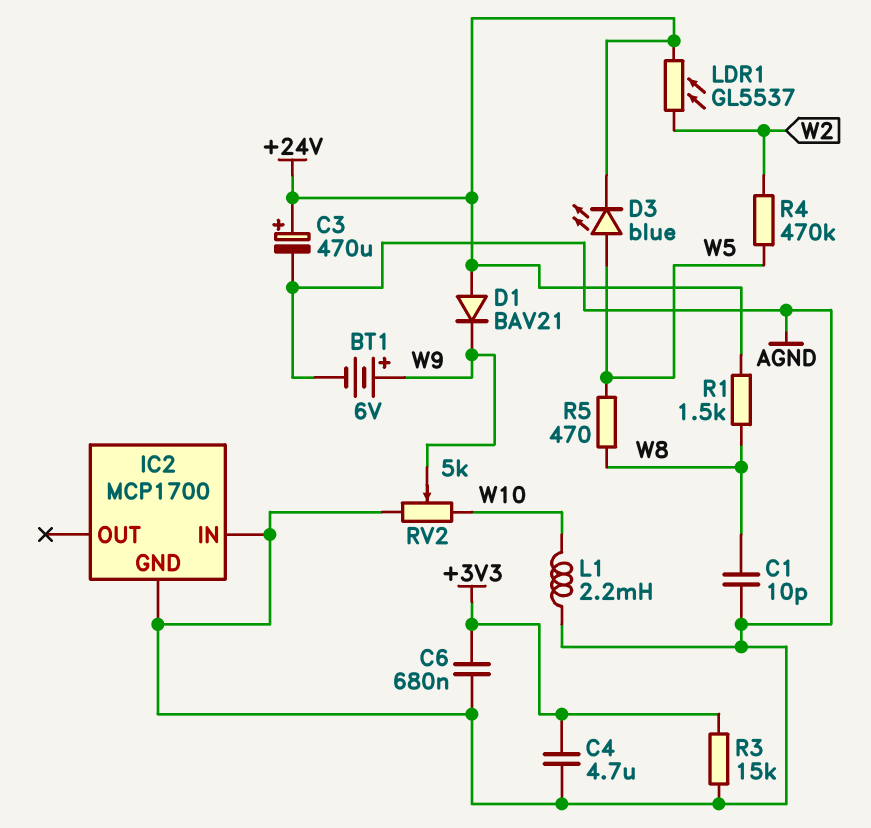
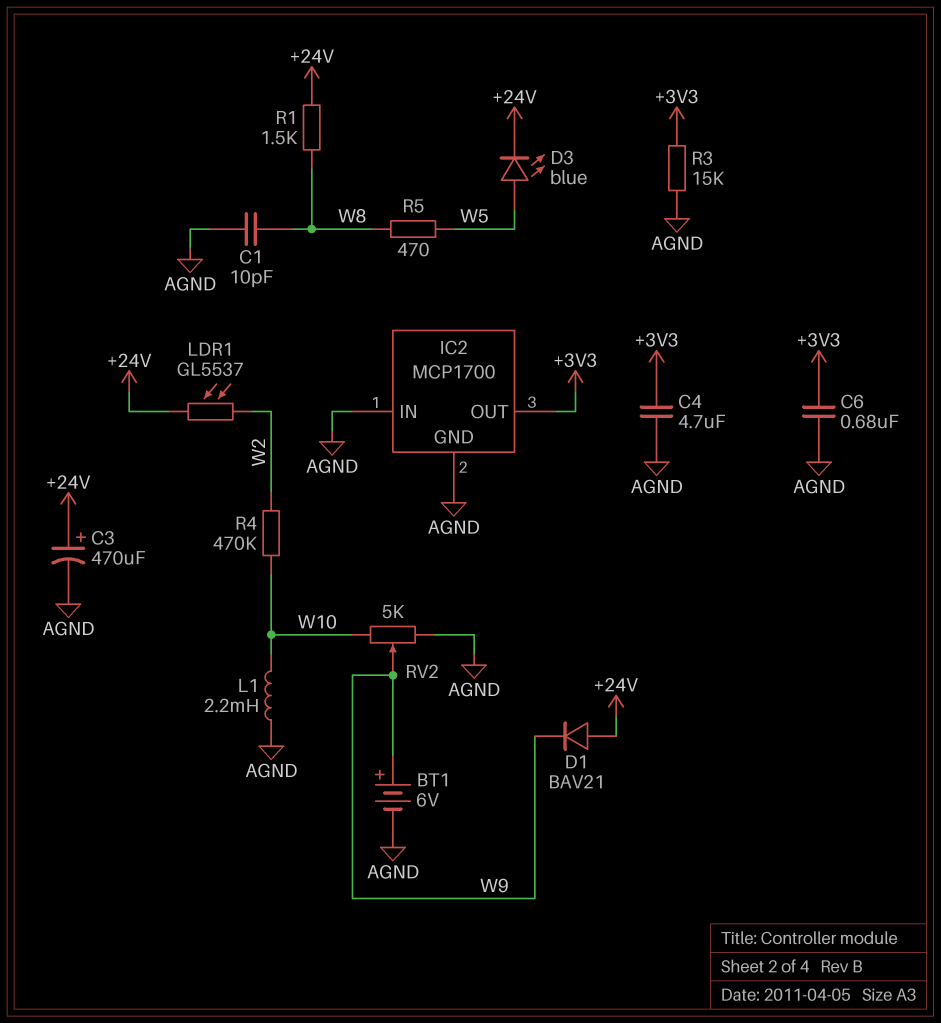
IC2 pin OUT: none -> +3V3
R4: 470k (W2, W5) -> 470k (W2, W10)

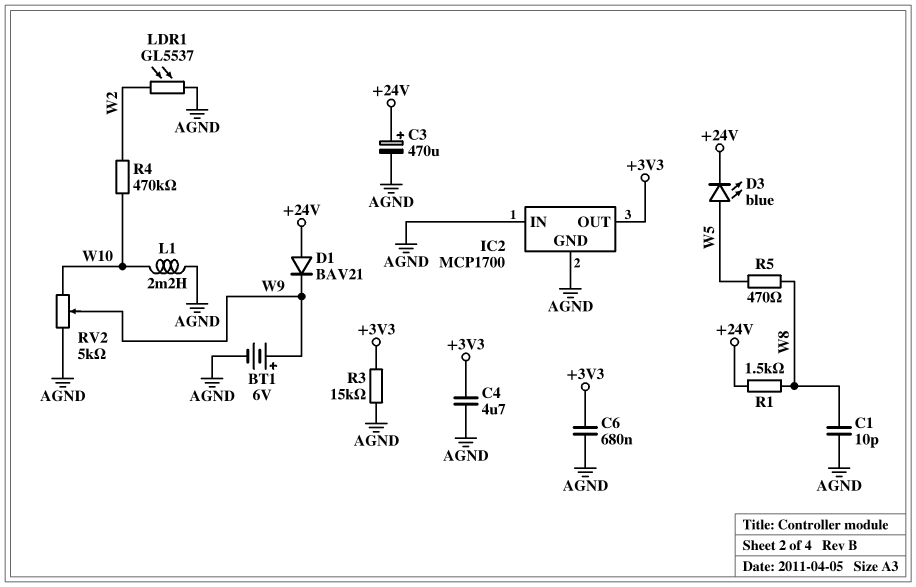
LDR1: GL5537 (+24V, W2) -> GL5537 (AGND, W2)

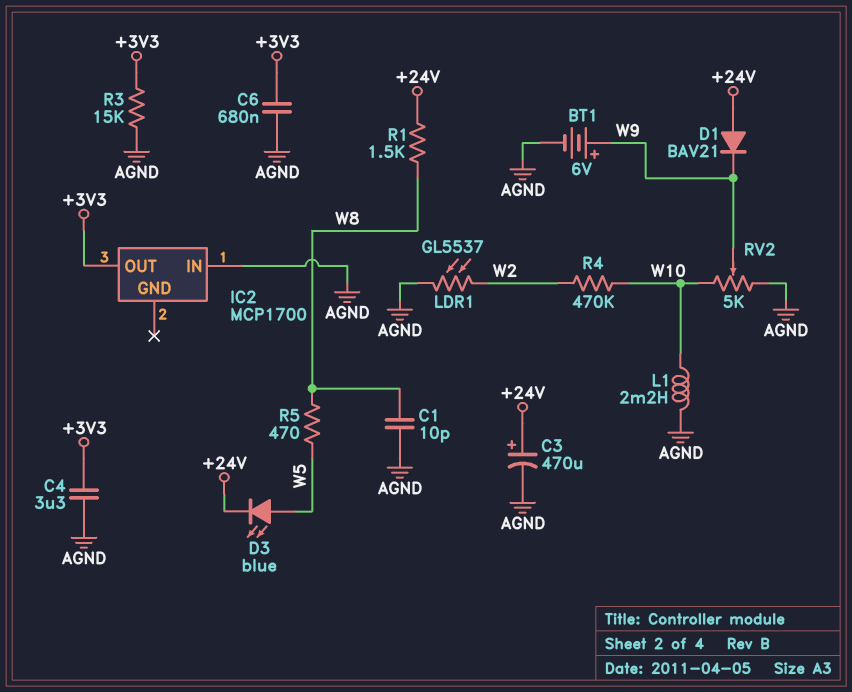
C4: 4.7uF (+3V3, AGND) -> 3.3uF (+3V3, AGND)
IC2 pin GND: AGND -> none

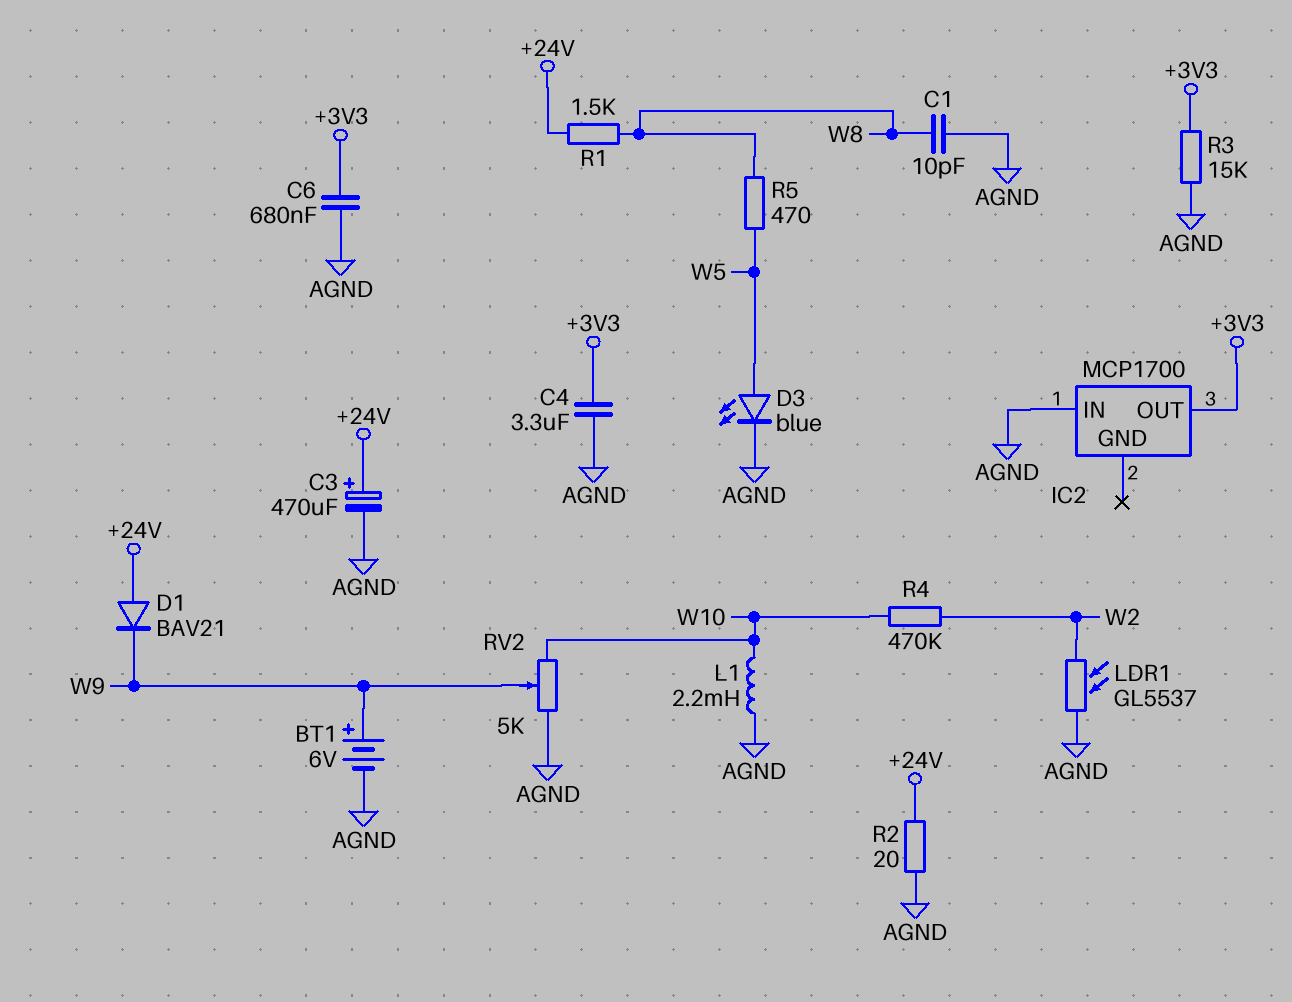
D3: LED blue (A W5, K +24V) -> LED blue (A W5, K AGND)
R2: none -> 20 (+24V, AGND)

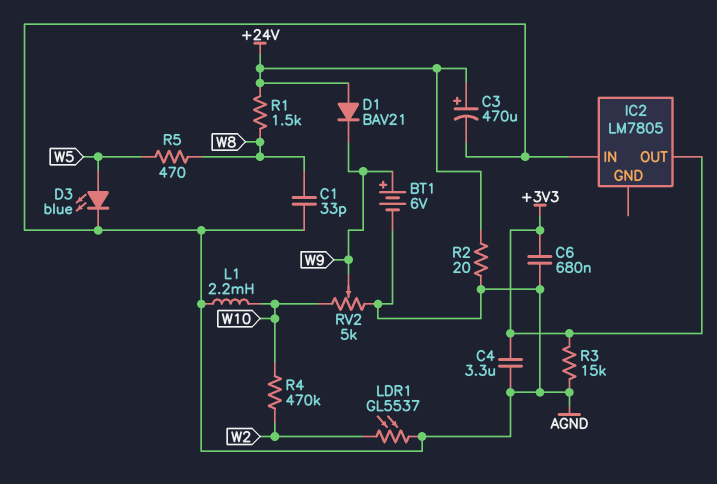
C1: 10pF (AGND, W8) -> 33pF (AGND, W8)
IC2: MCP1700 -> LM7805

